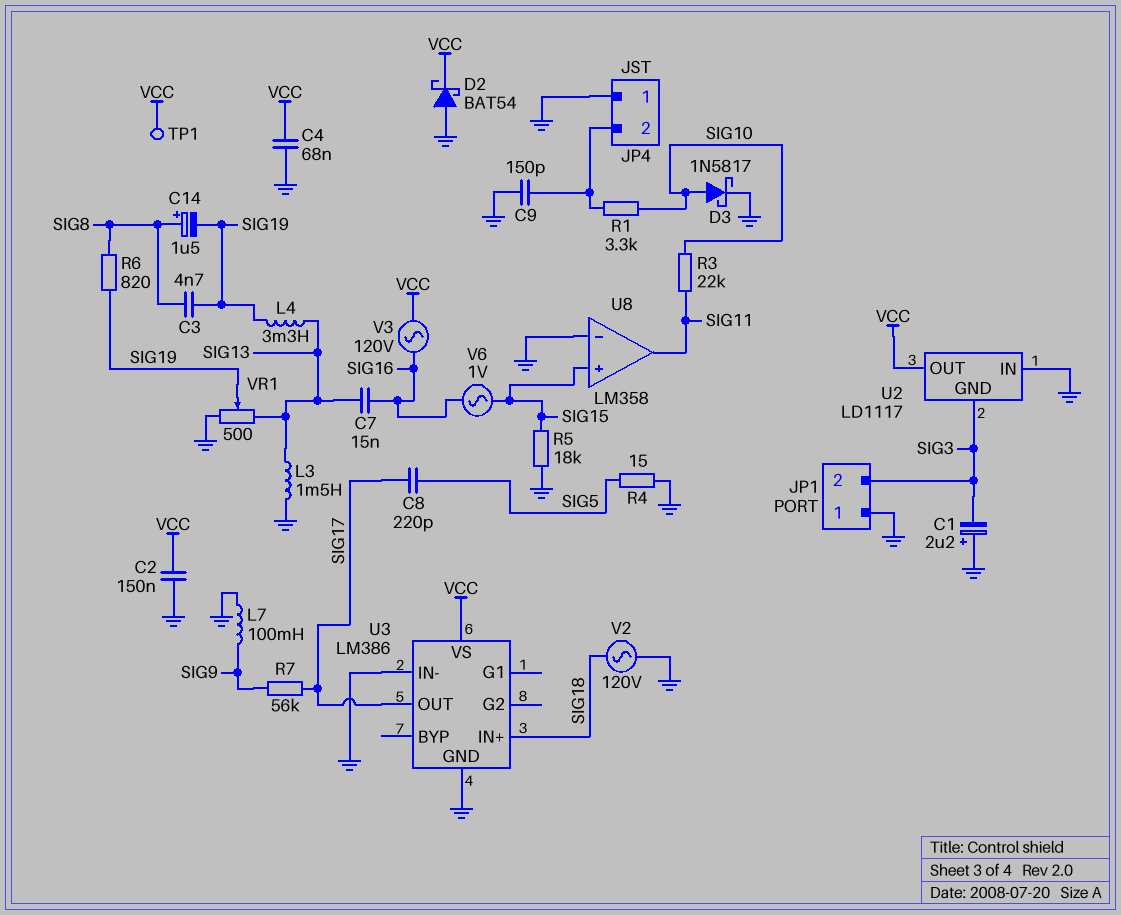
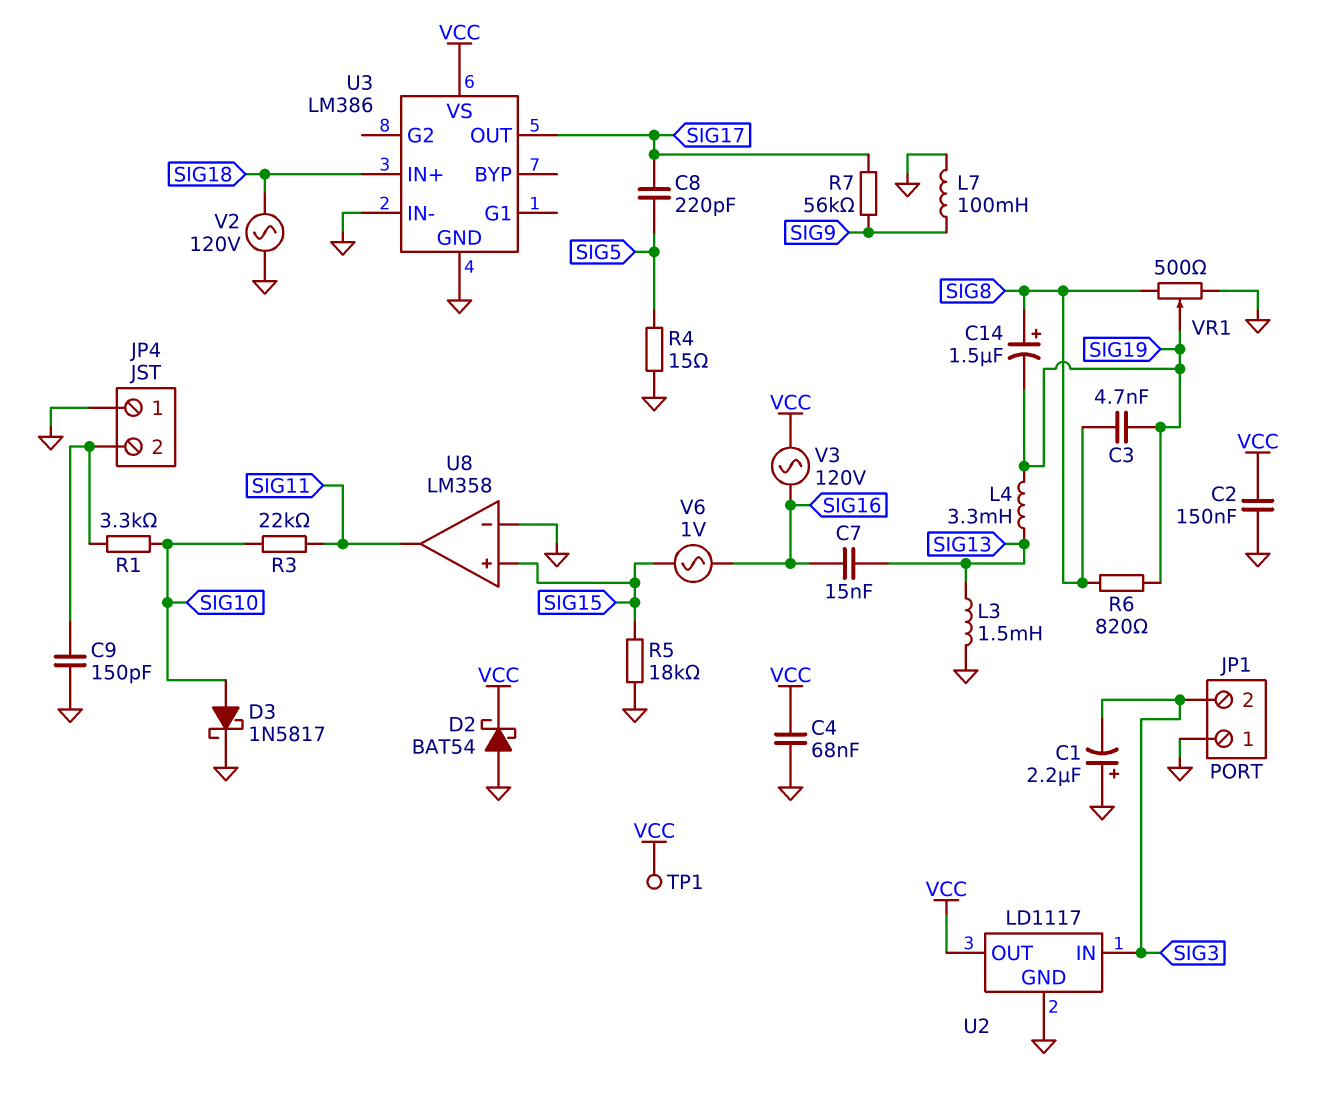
U2 pin GND: SIG3 -> GND
U2 pin IN: GND -> SIG3
VR1: 500 (GND, SIG13, wiper SIG19) -> 500 (GND, SIG8, wiper SIG19)

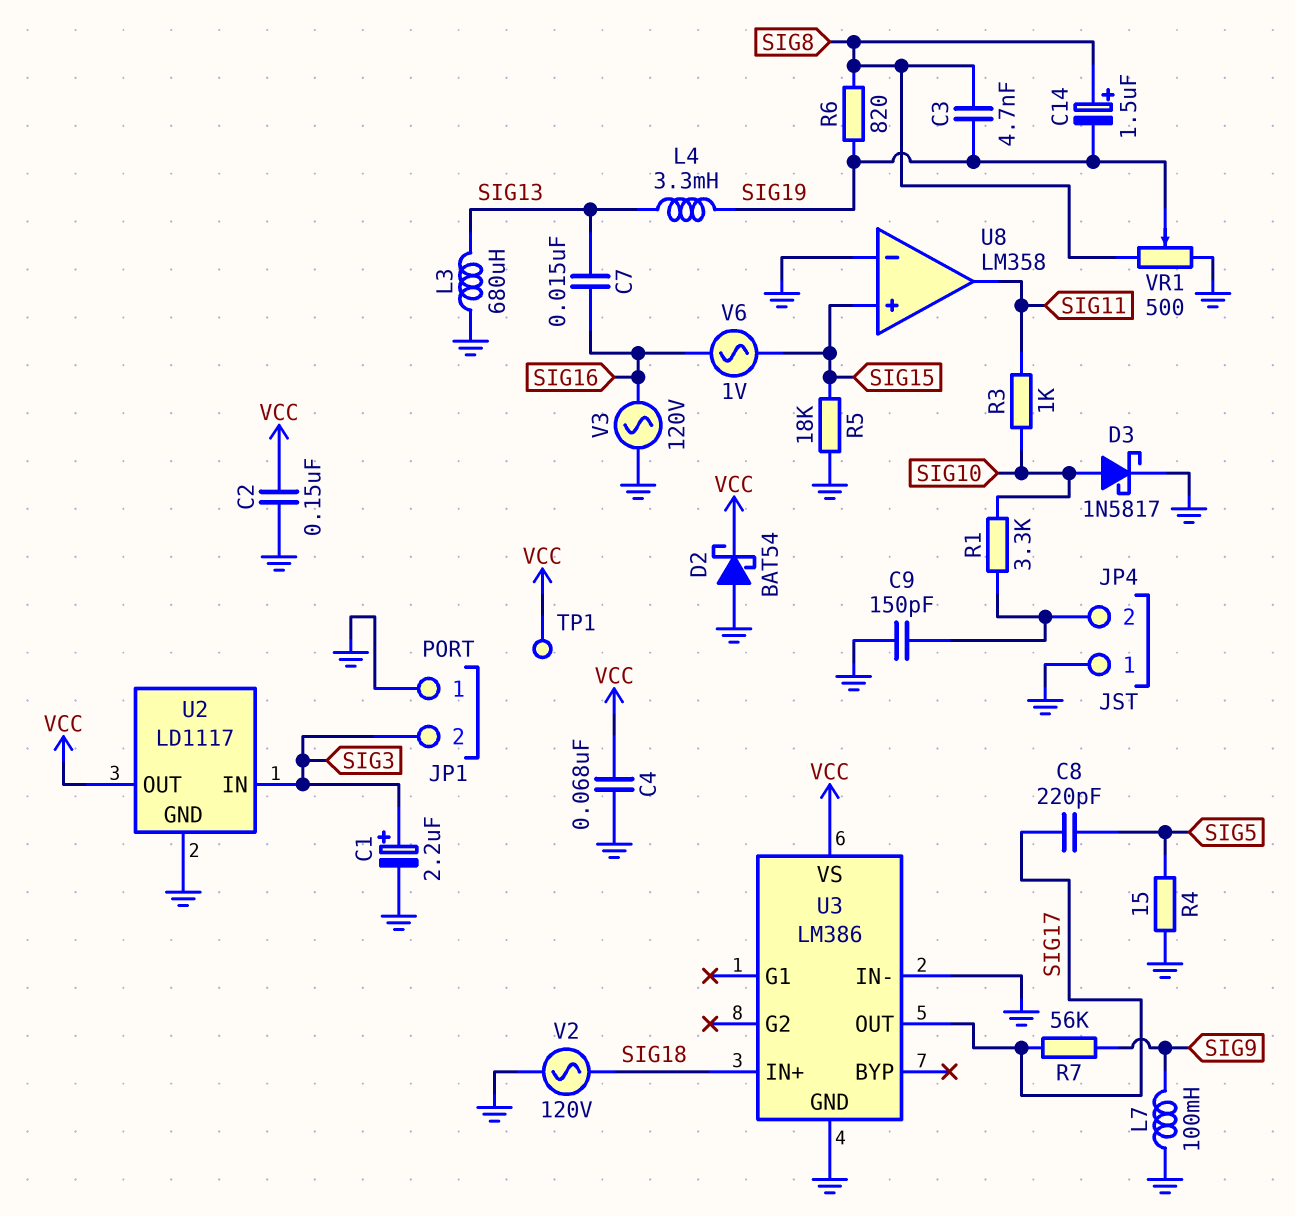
C1: 2.2uF (plus GND, minus SIG3) -> 2.2uF (plus SIG3, minus GND)
L3: 1.5mH (GND, SIG13) -> 680uH (GND, SIG13)
R3: 22k (SIG10, SIG11) -> 1k (SIG10, SIG11)
V3: AC 120V (SIG16, VCC) -> AC 120V (GND, SIG16)

